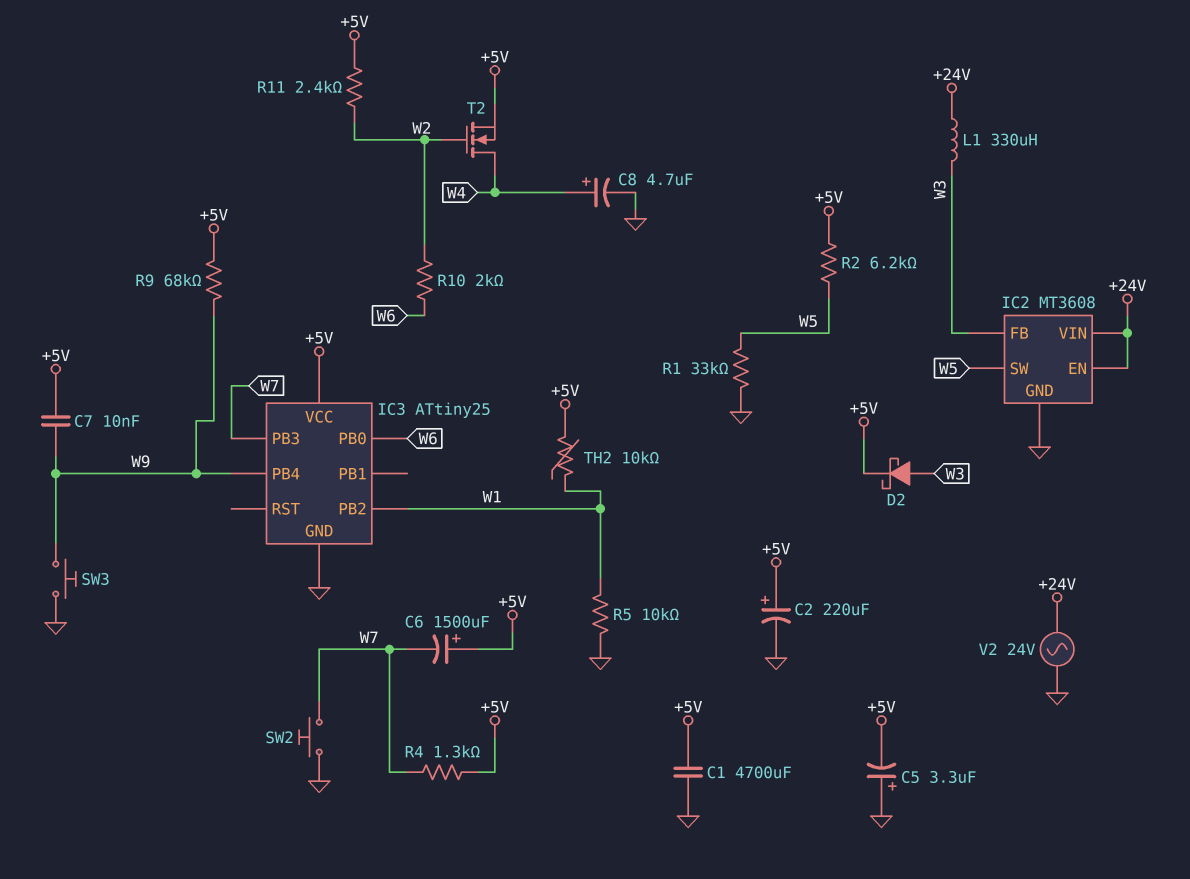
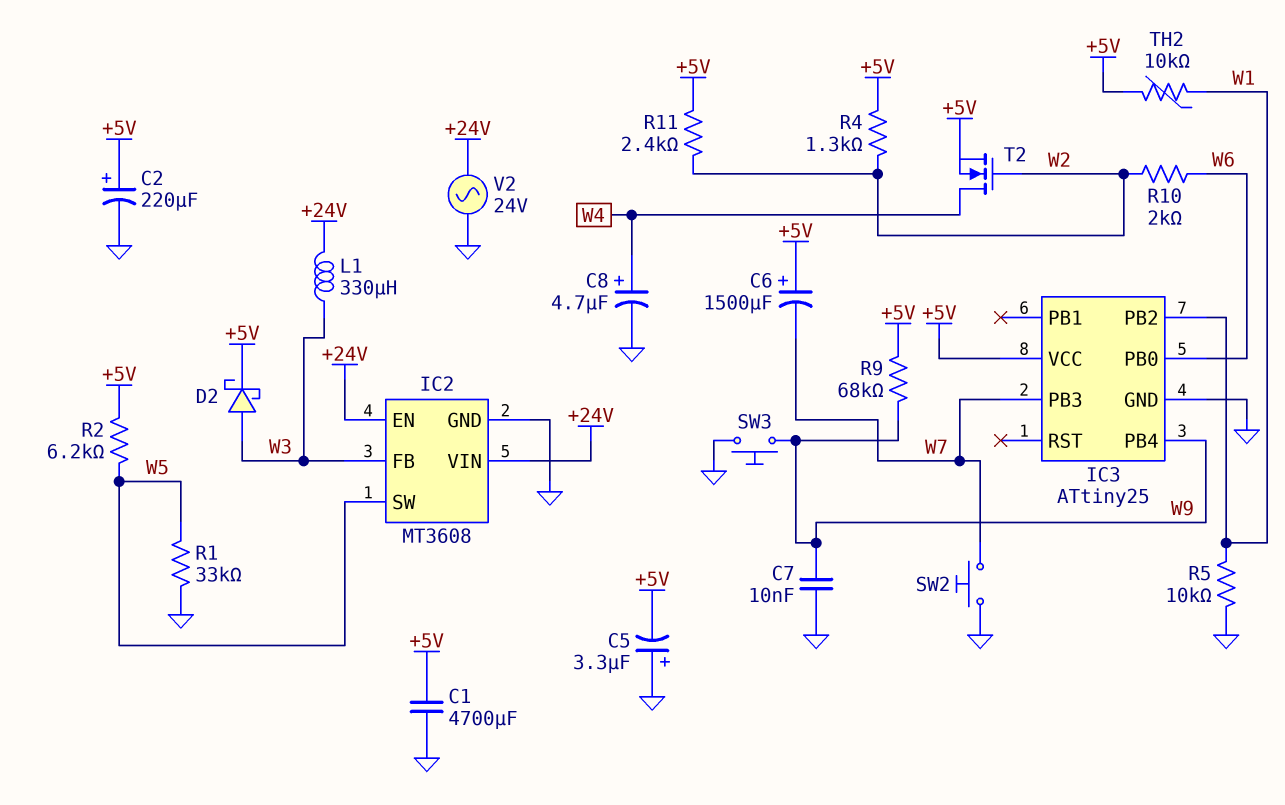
C7: 10nF (+5V, W9) -> 10nF (GND, W9)
R4: 1.3k (+5V, W7) -> 1.3k (+5V, W2)

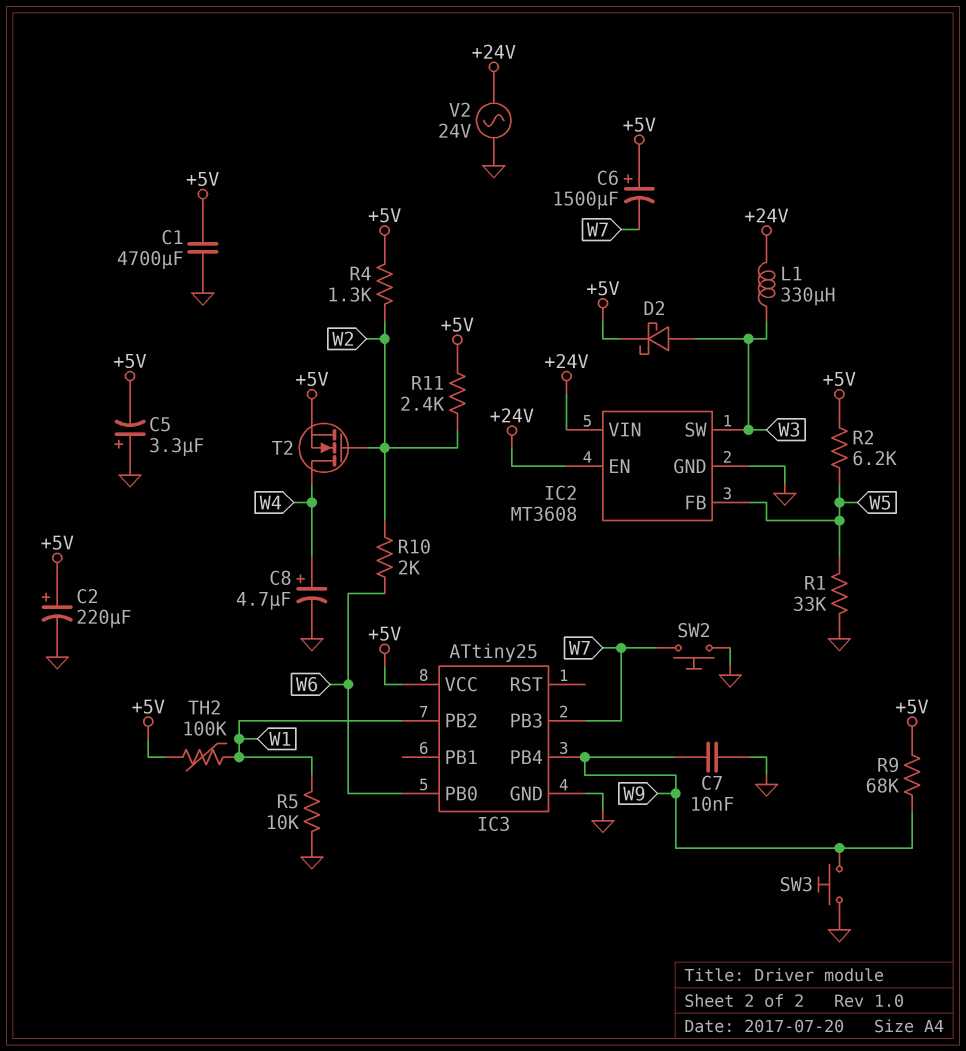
IC2 pin FB: W3 -> W5
IC2 pin SW: W5 -> W3
TH2: 10k (+5V, W1) -> 100k (+5V, W1)

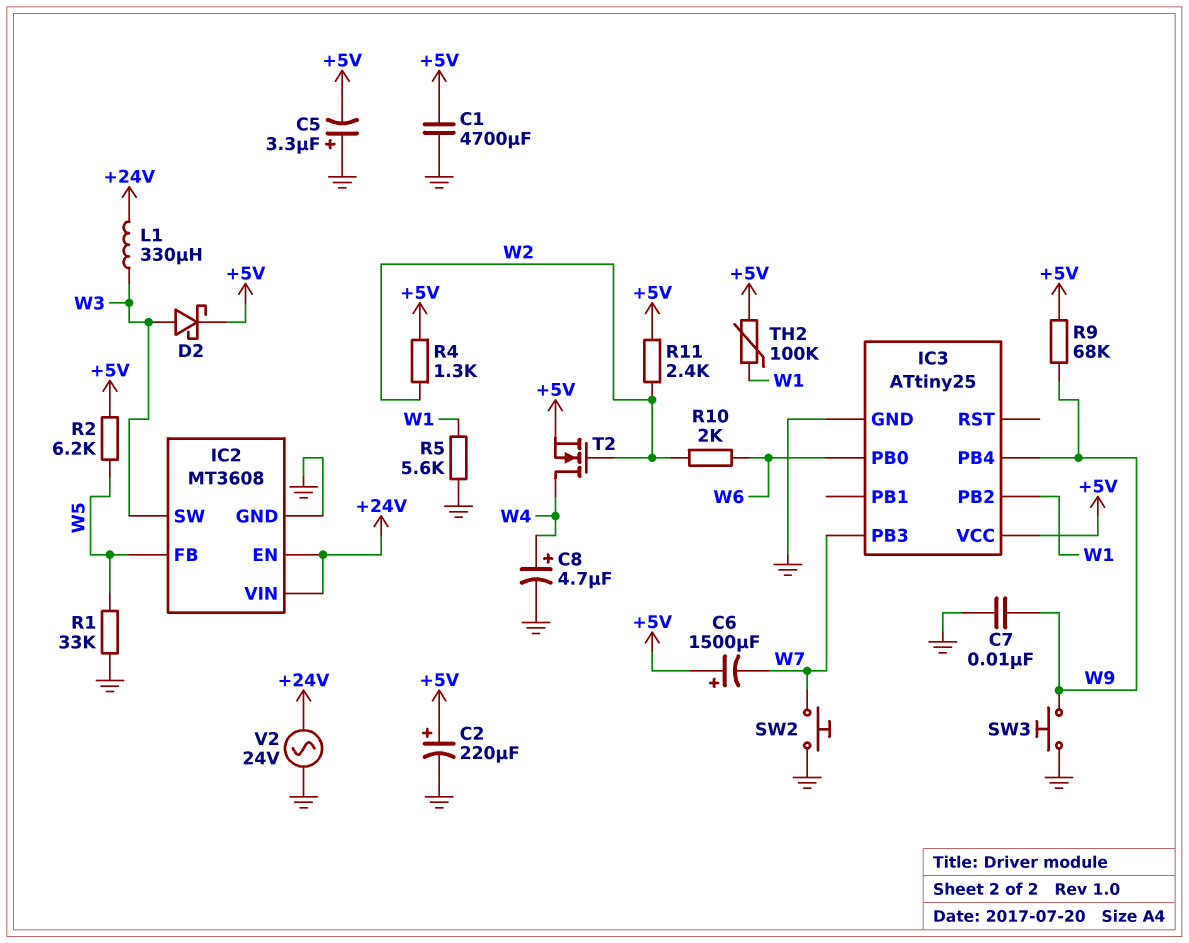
R5: 10k (GND, W1) -> 5.6k (GND, W1)

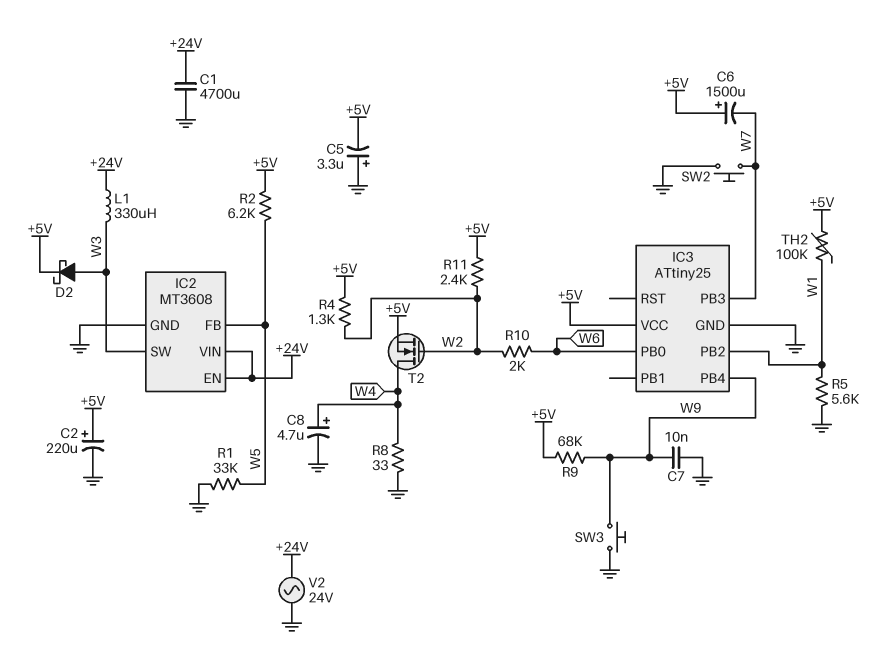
C1: 4700uF (+5V, GND) -> 4700uF (+24V, GND)
R8: none -> 33 (GND, W4)

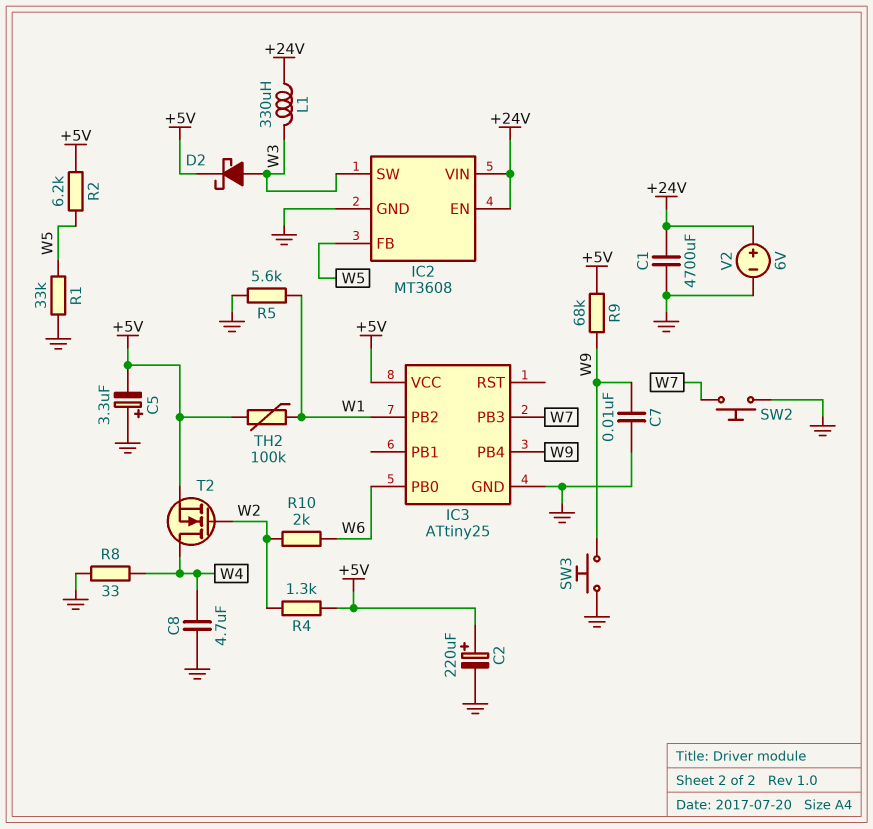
C6: 1500uF (plus +5V, minus W7) -> none
C8: 4.7uF (plus W4, minus GND) -> 4.7uF (GND, W4)
R11: 2.4k (+5V, W2) -> none
V2: AC 24V (+24V, GND) -> 6V (plus +24V, minus GND)

